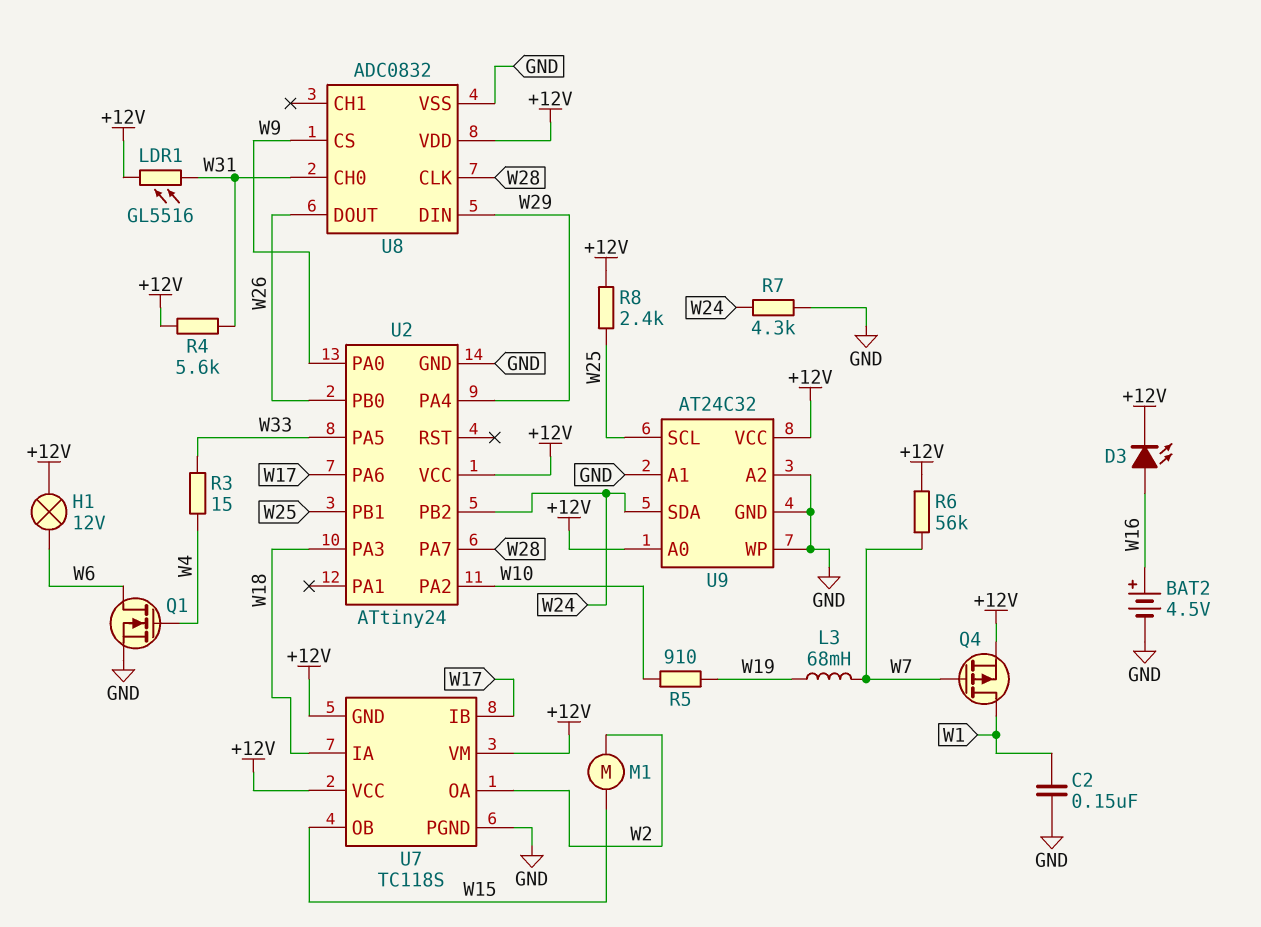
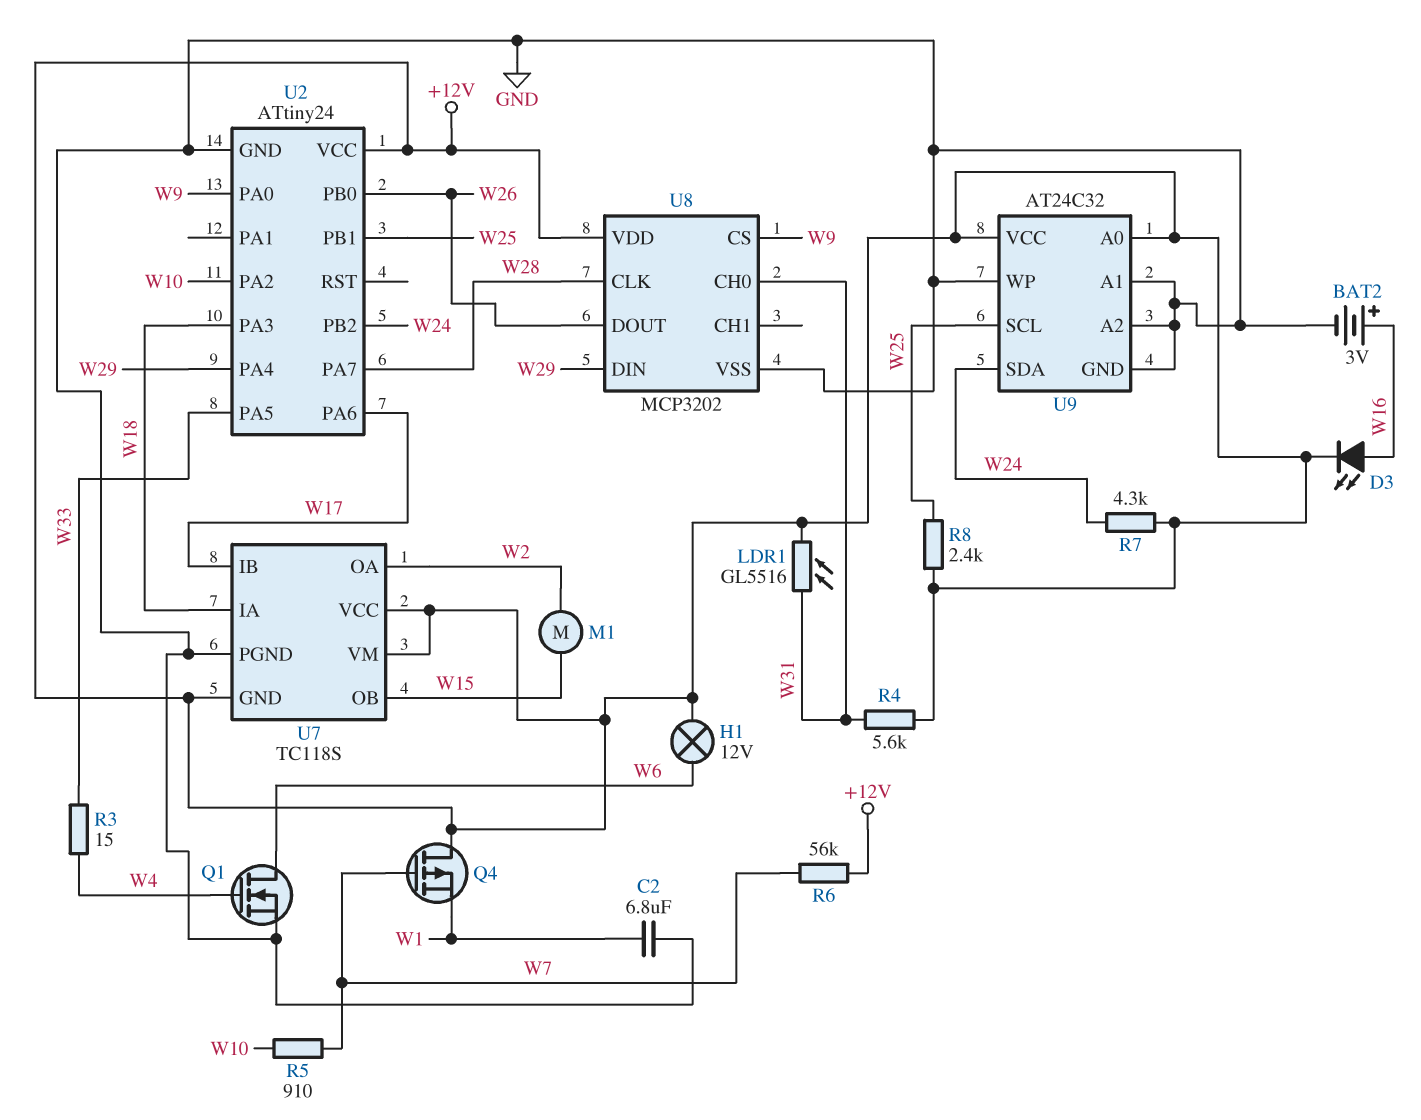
BAT2: 4.5V (plus W16, minus GND) -> 3V (plus W16, minus GND)
C2: 150nF (GND, W1) -> 6.8uF (GND, W1)
L3: 68mH (W7, W19) -> none
Q4: PMOS (G W7, D W1, S +12V) -> PMOS (G W7, D +12V, S W1)
R5: 910 (W10, W19) -> 910 (W7, W10)
R7: 4.3k (GND, W24) -> 4.3k (+12V, W24)
U8: ADC0832 -> MCP3202

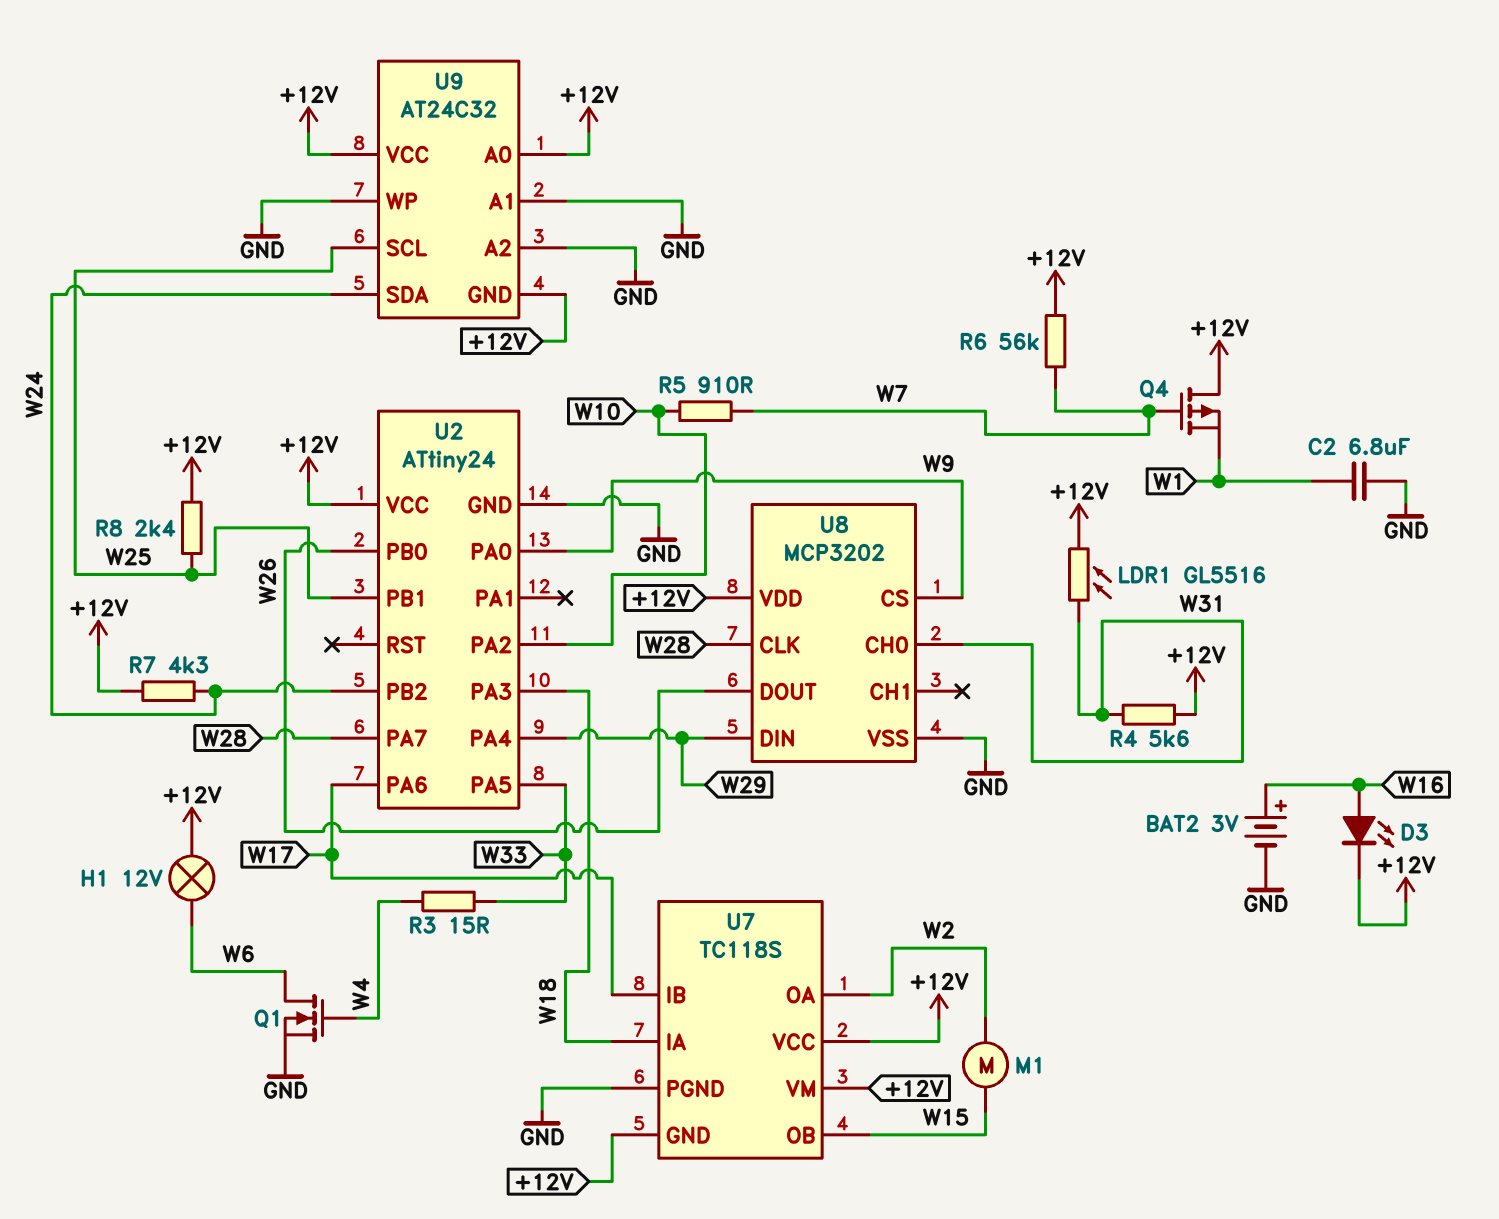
U9 pin GND: GND -> +12V

